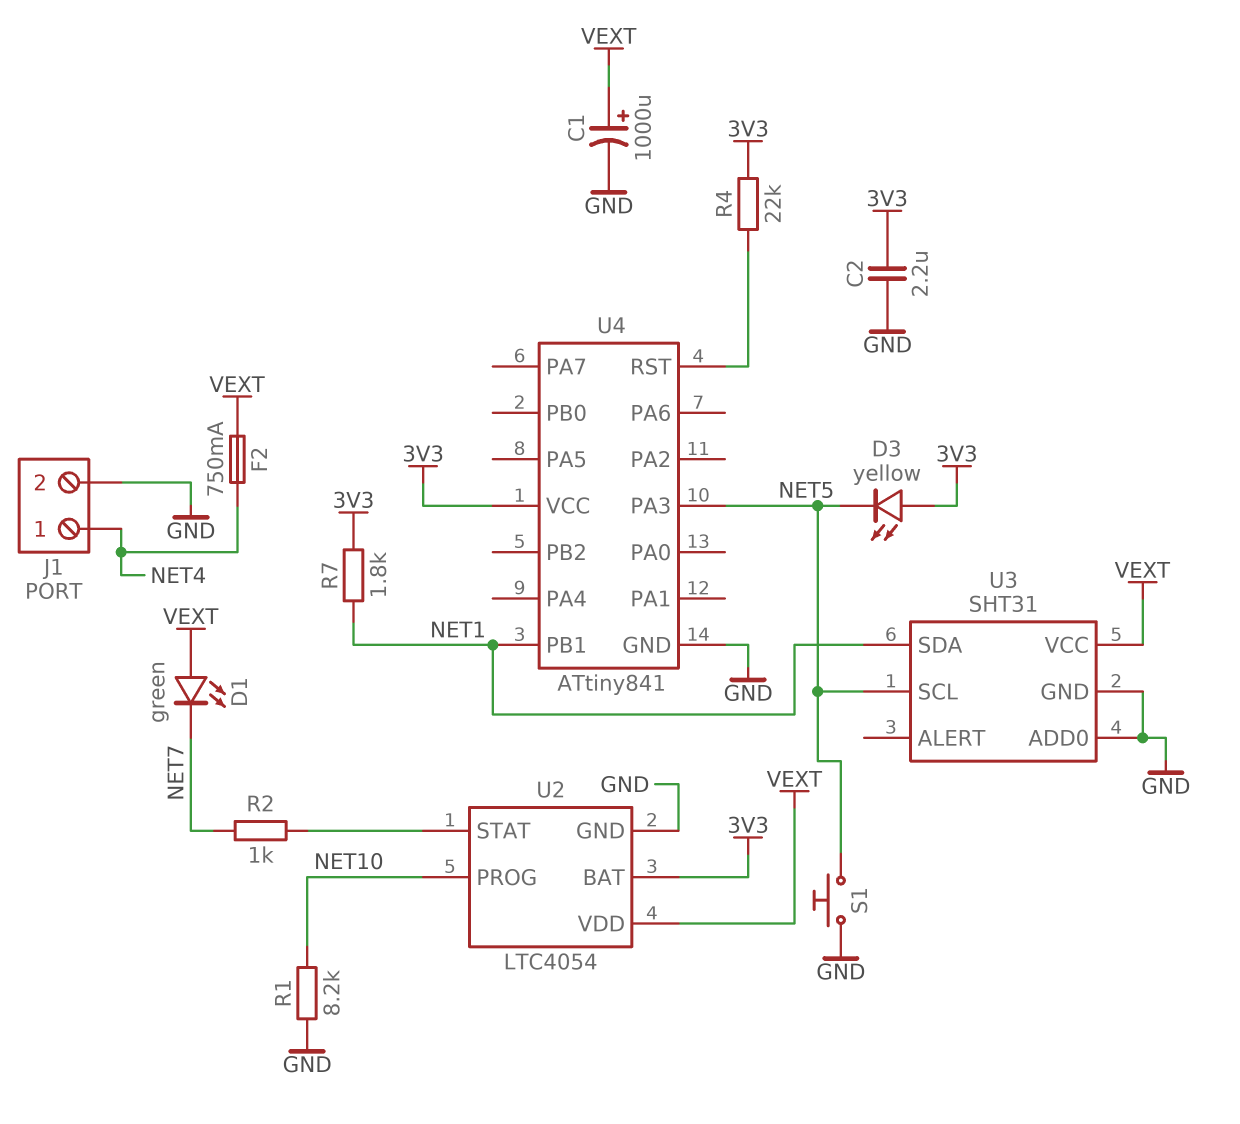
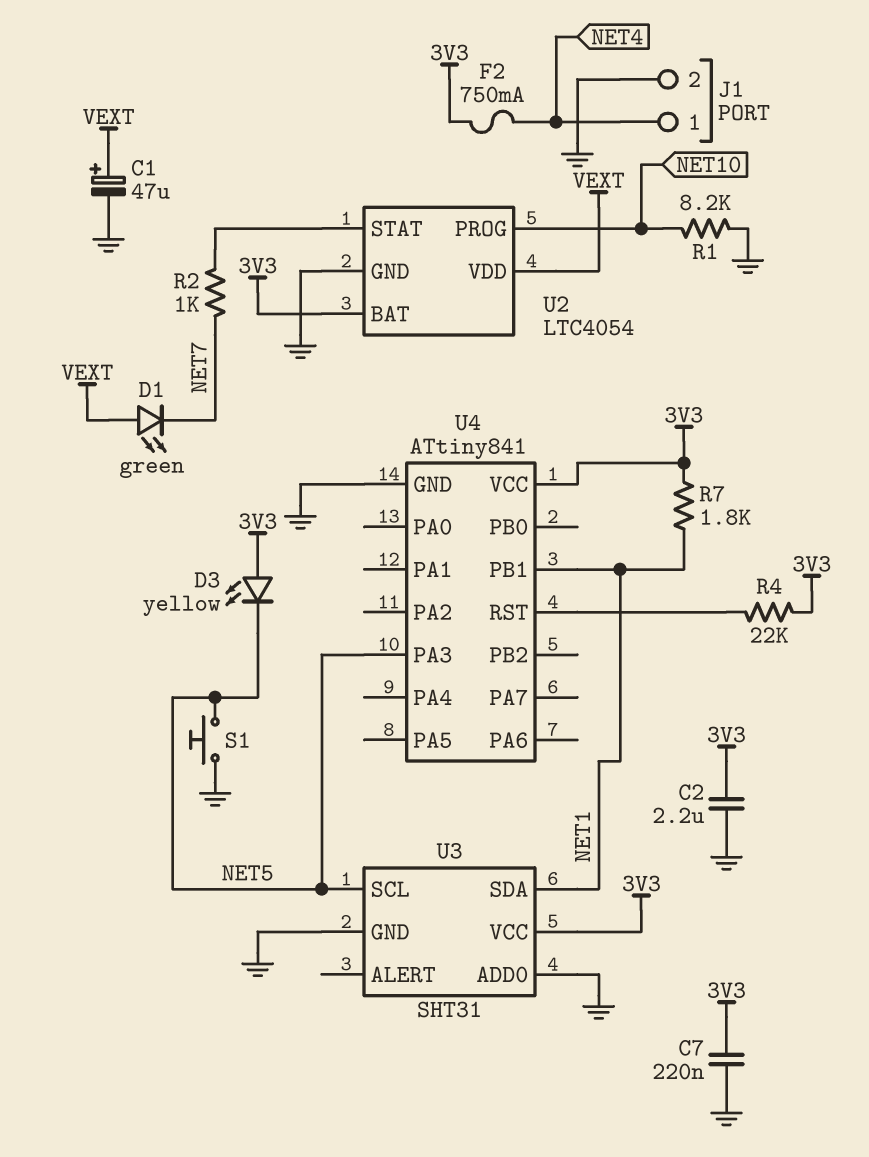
C1: 1000uF (plus VEXT, minus GND) -> 47uF (plus VEXT, minus GND)
C7: none -> 220nF (3V3, GND)
F2: 750mA (NET4, VEXT) -> 750mA (3V3, NET4)
U3 pin VCC: VEXT -> 3V3

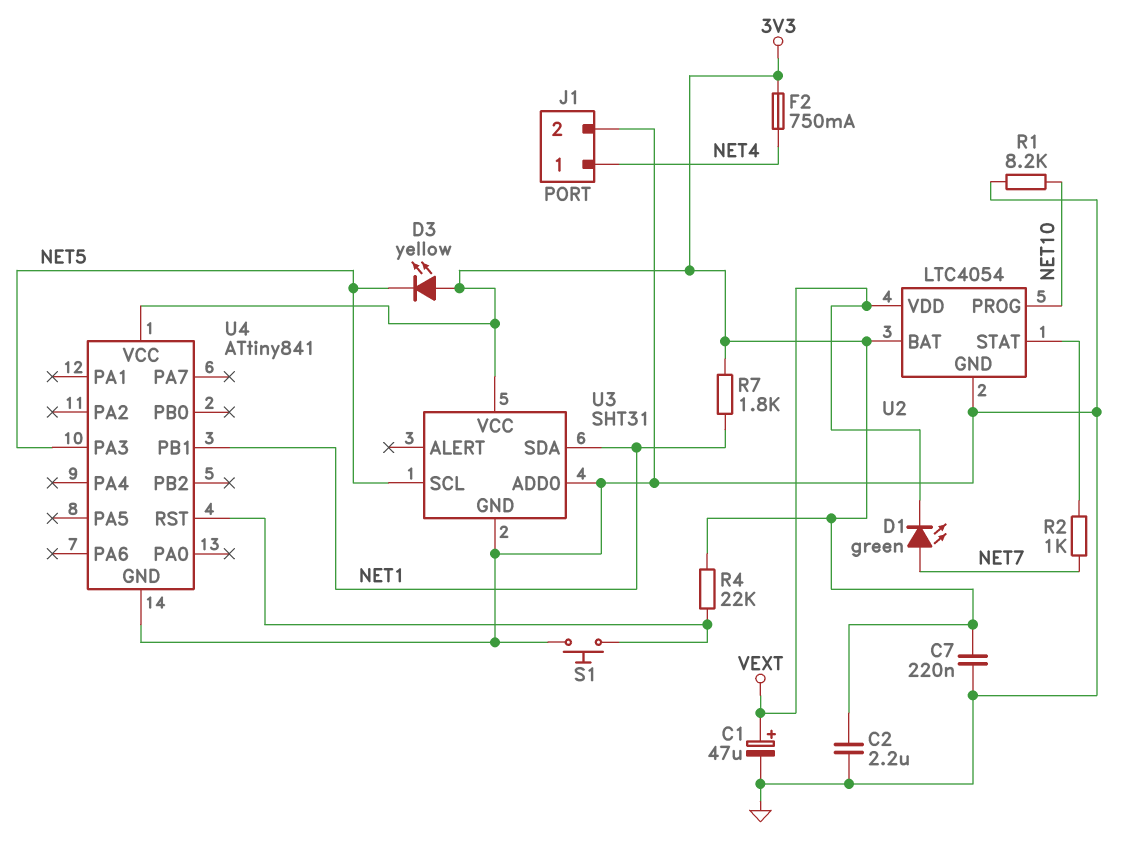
D1: LED green (A VEXT, K NET7) -> LED green (A NET7, K VEXT)
S1: button (GND, NET5) -> button (GND, U4/RST)

